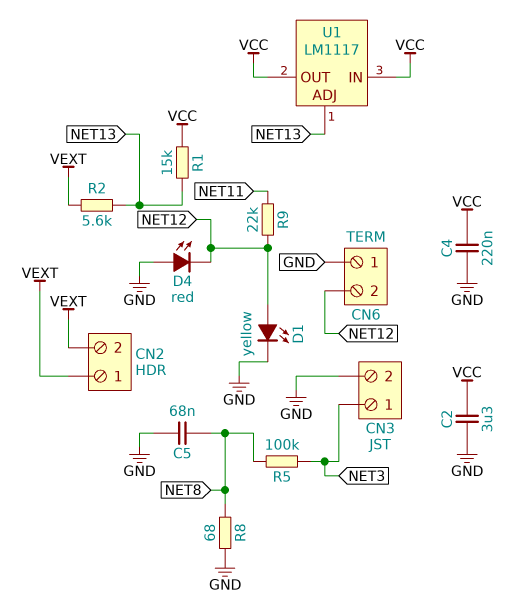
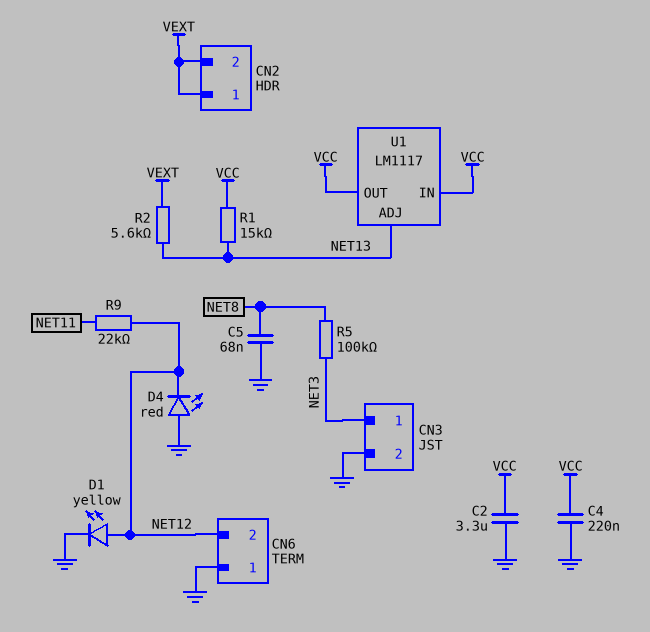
R8: 68 (GND, NET8) -> none

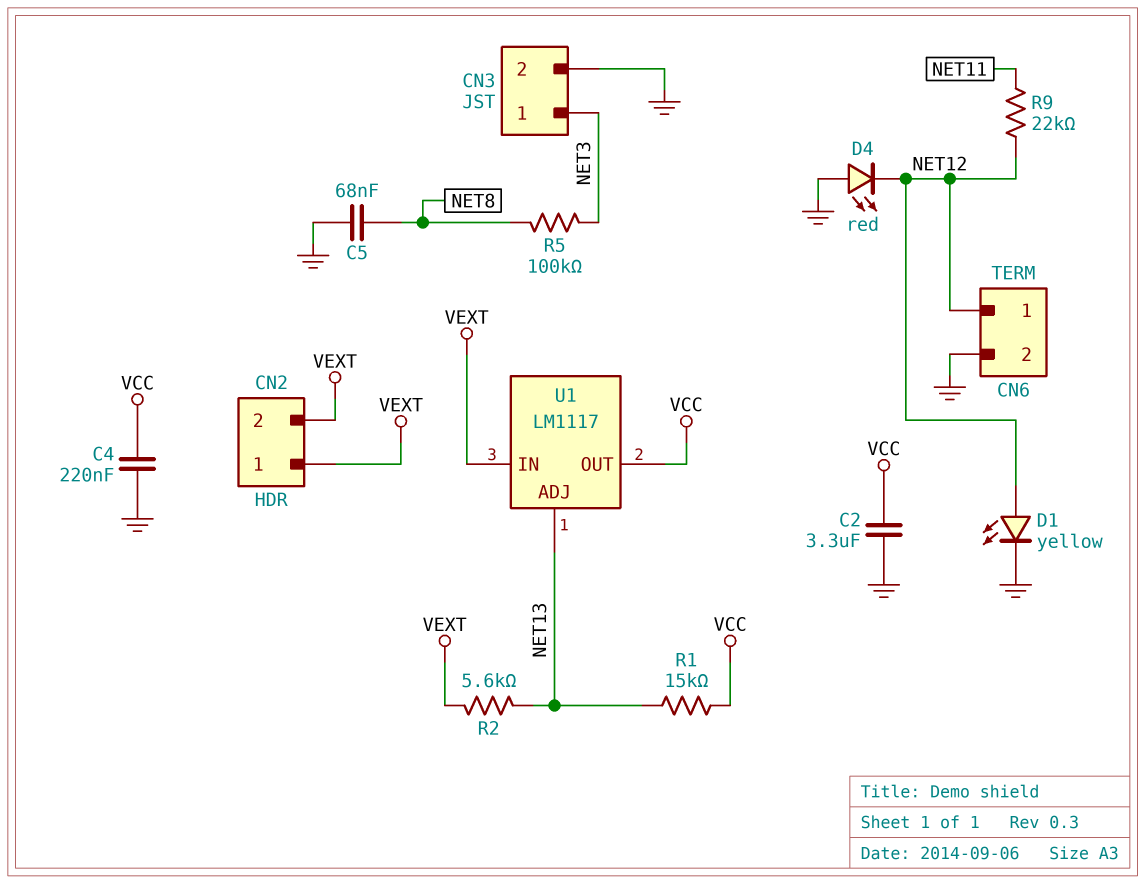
CN6 pin 1: GND -> NET12
CN6 pin 2: NET12 -> GND
U1 pin IN: VCC -> VEXT

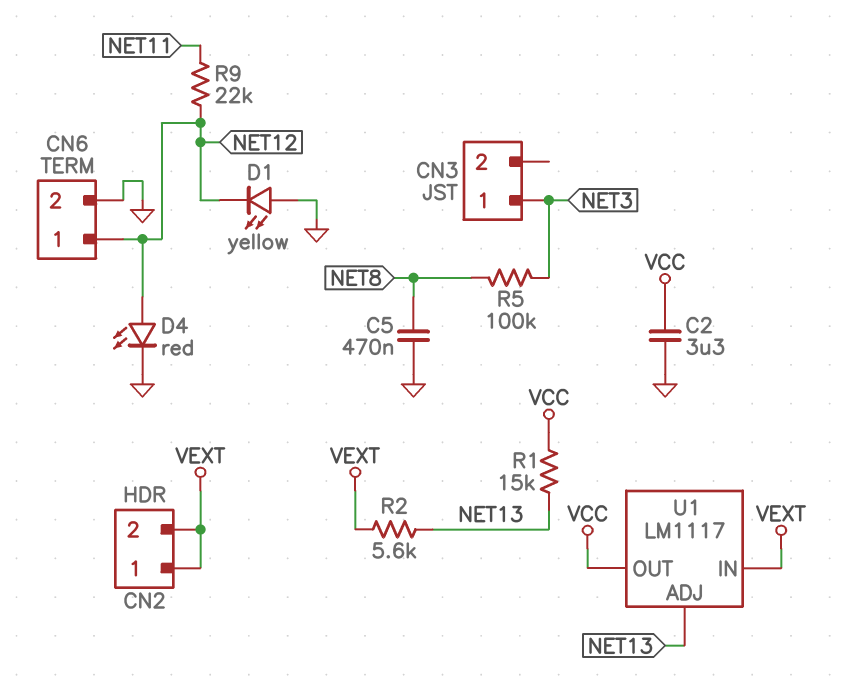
C4: 220nF (GND, VCC) -> none
C5: 68nF (GND, NET8) -> 470nF (GND, NET8)
CN3 pin 2: GND -> none
D1: LED yellow (A NET12, K GND) -> LED yellow (A GND, K NET12)
D4: LED red (A GND, K NET12) -> LED red (A NET12, K GND)

